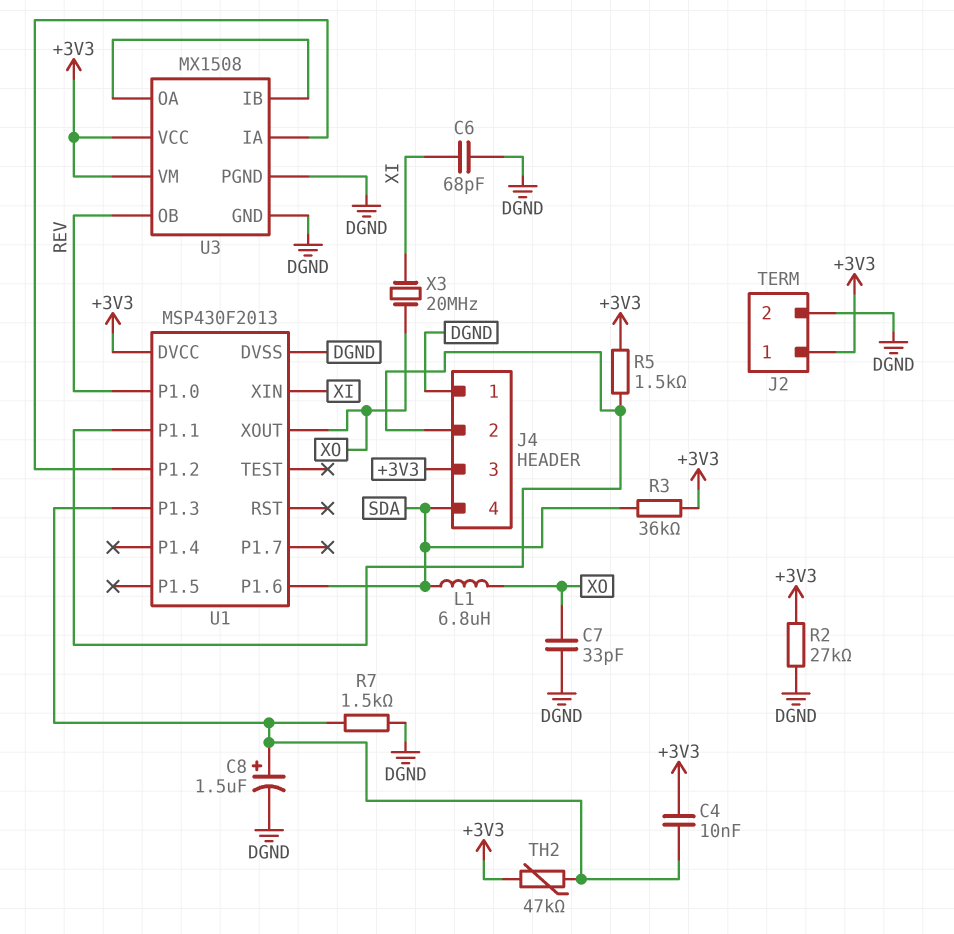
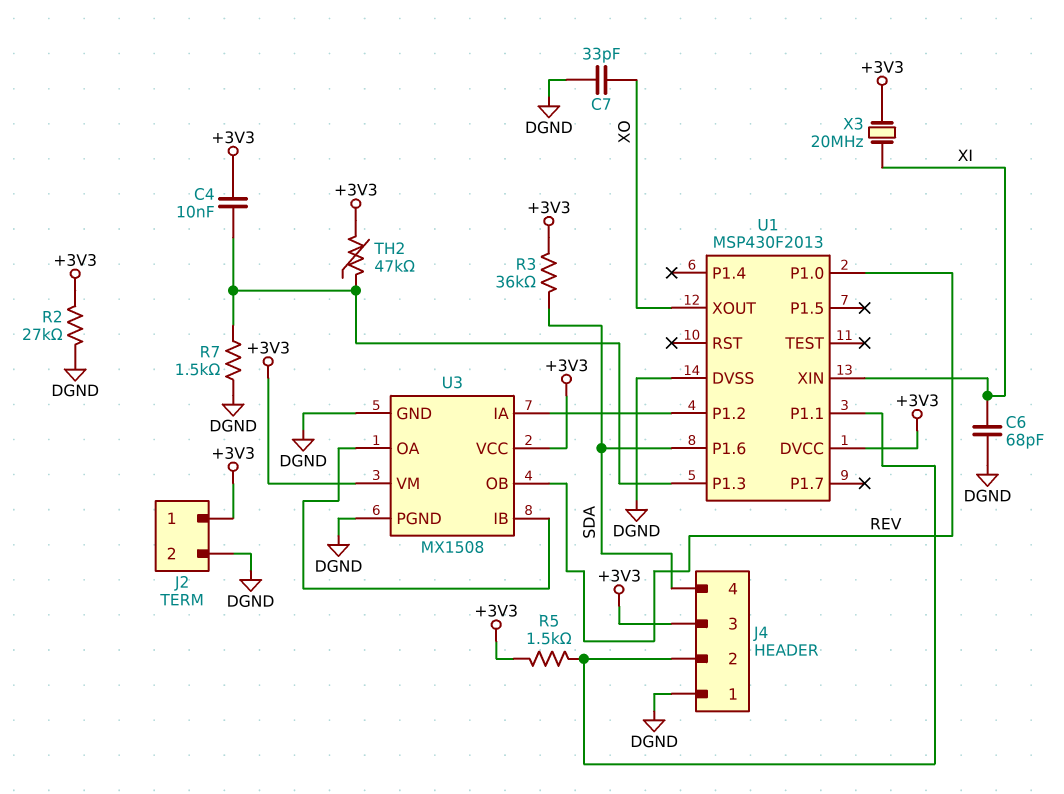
C8: 1.5uF (plus U1/P1.3, minus DGND) -> none
L1: 6.8uH (SDA, XO) -> none
X3: 20MHz (XI, XO) -> 20MHz (+3V3, XI)

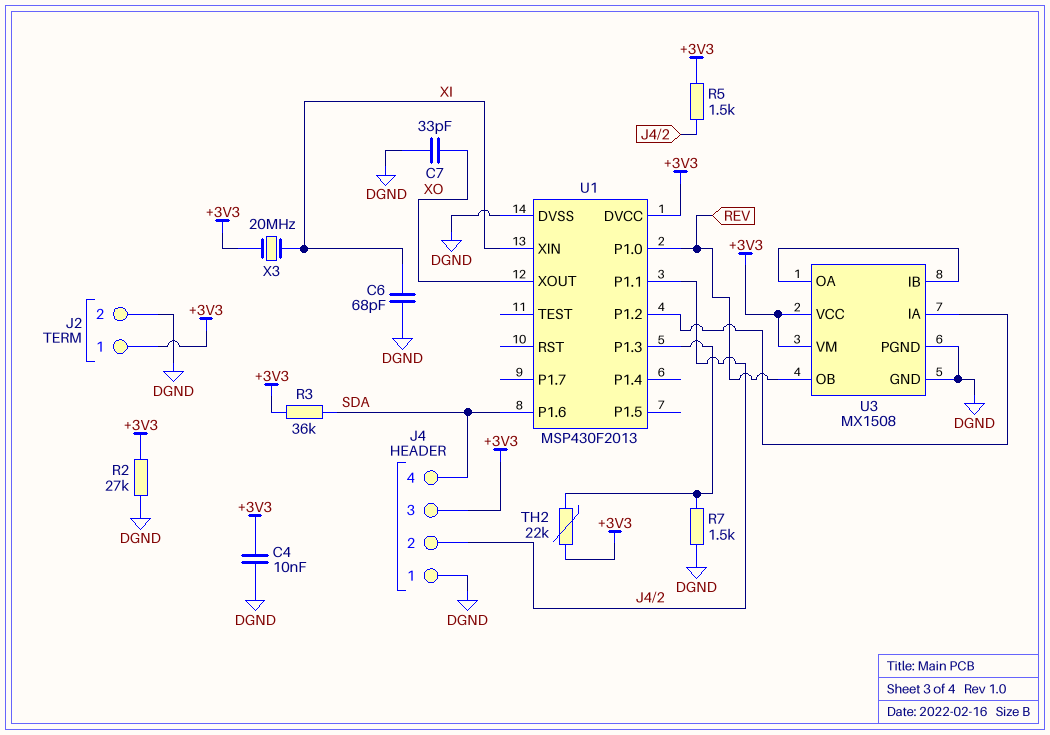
C4: 10nF (+3V3, U1/P1.3) -> 10nF (+3V3, DGND)
TH2: 47k (+3V3, U1/P1.3) -> 22k (+3V3, U1/P1.3)

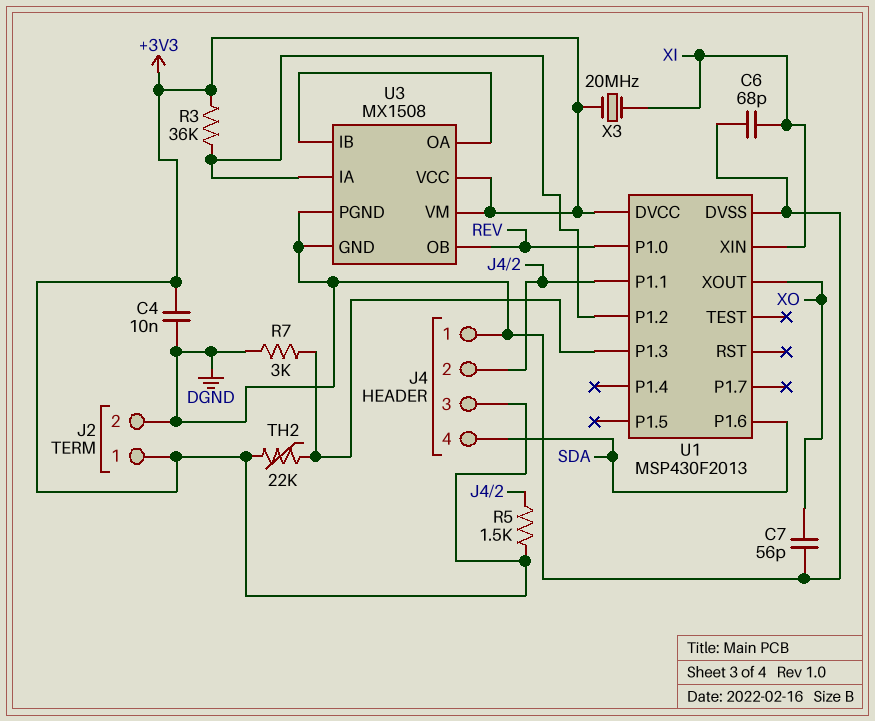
C7: 33pF (DGND, XO) -> 56pF (DGND, XO)
R2: 27k (+3V3, DGND) -> none
R3: 36k (+3V3, SDA) -> 36k (+3V3, U1/P1.2)
R7: 1.5k (DGND, U1/P1.3) -> 3k (DGND, U1/P1.3)

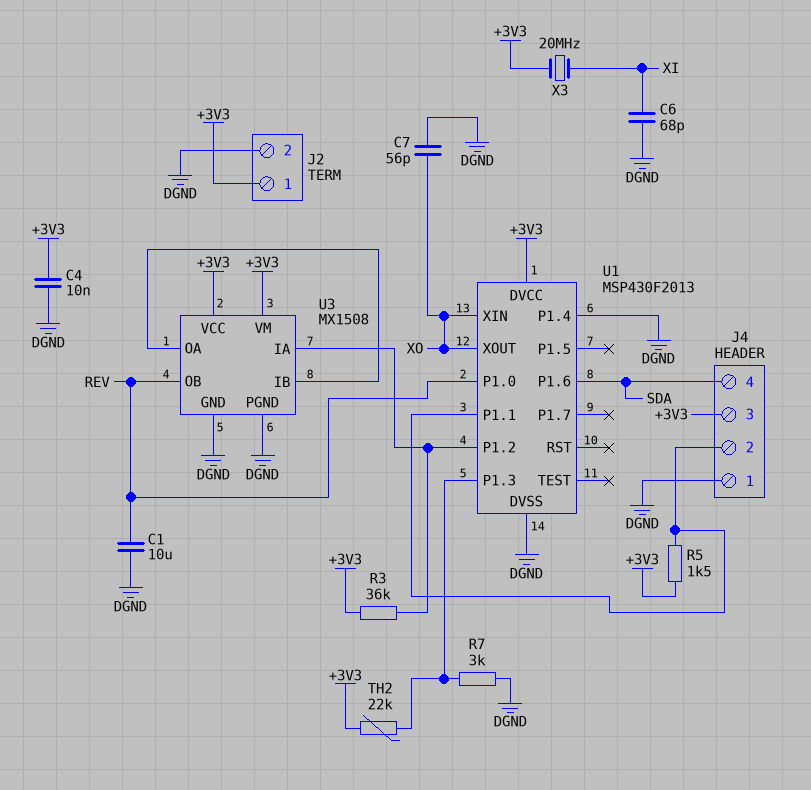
C1: none -> 10uF (DGND, REV)
U1 pin P1.4: none -> DGND
U1 pin XIN: XI -> XO

